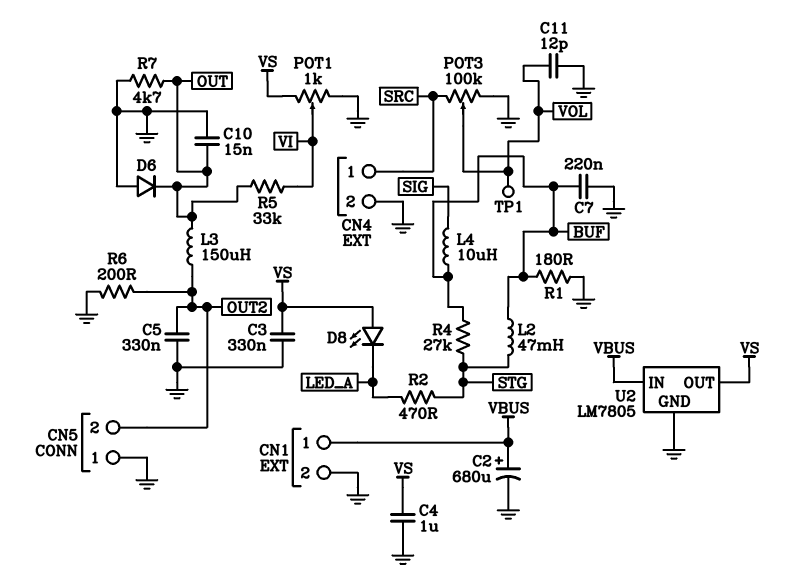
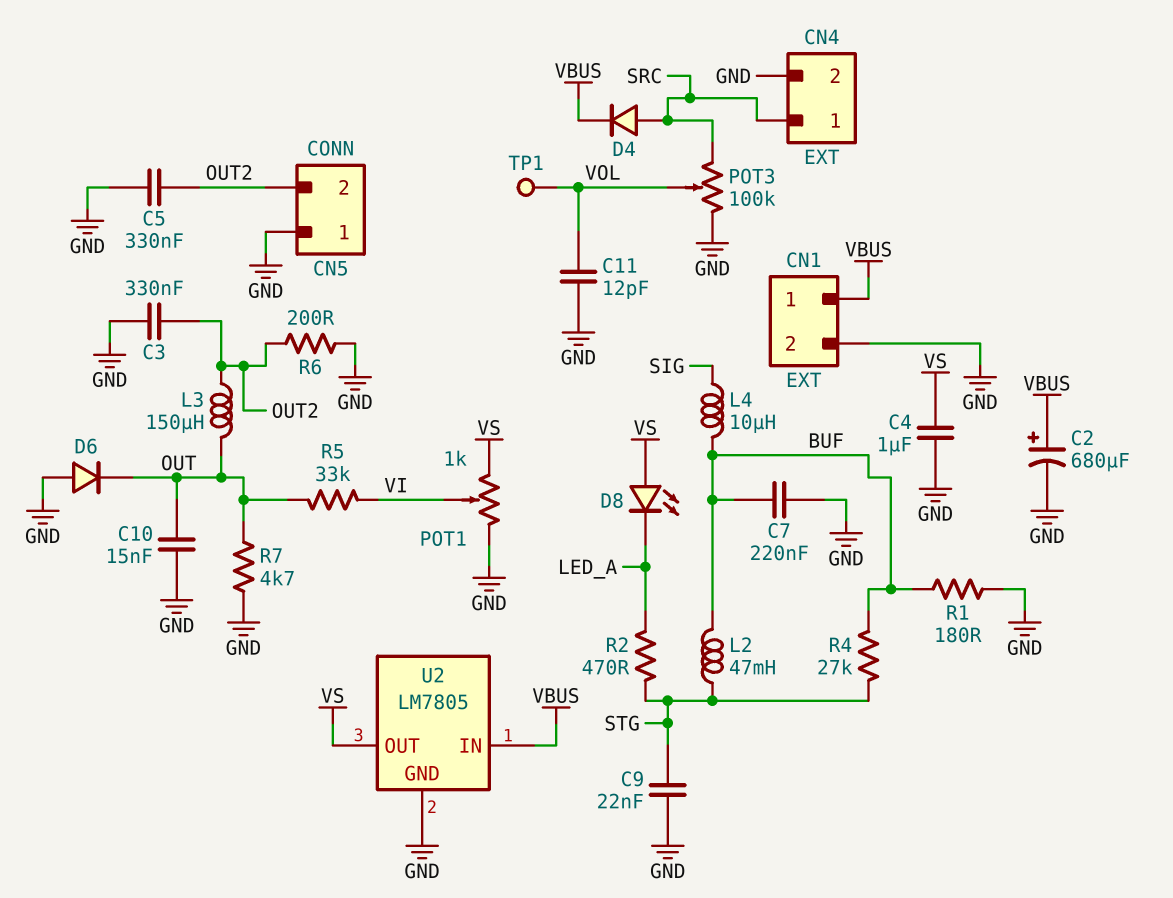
C3: 330nF (GND, VS) -> 330nF (GND, OUT2)
C9: none -> 22nF (GND, STG)
D4: none -> diode (A SRC, K VBUS)

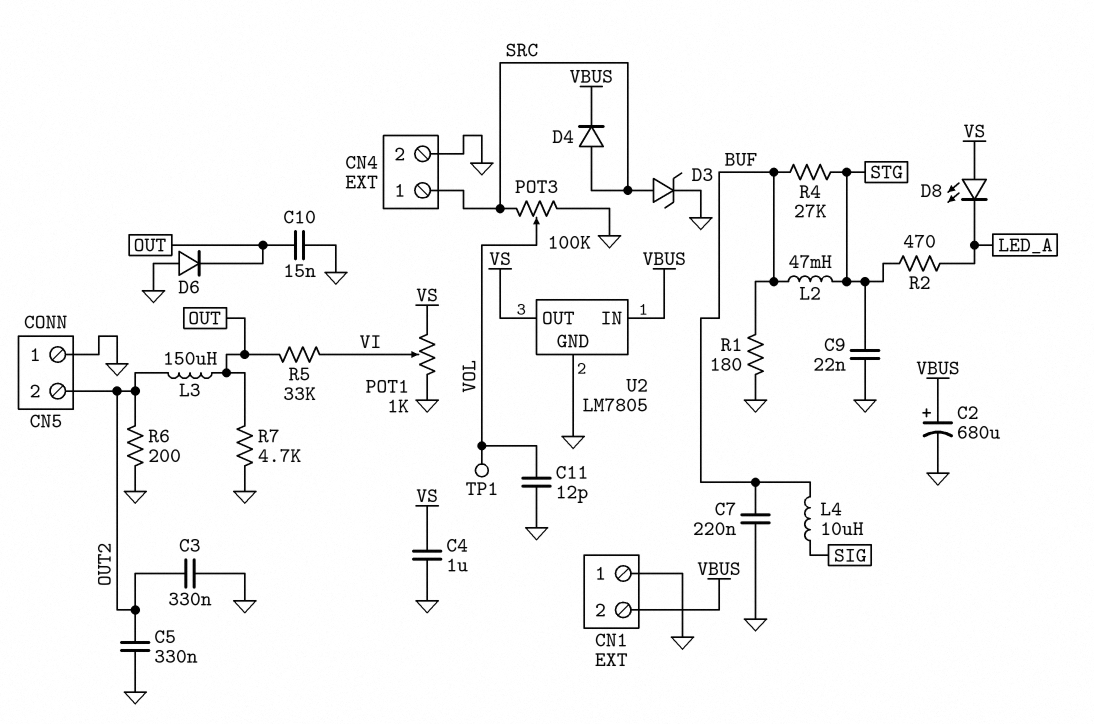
CN1 pin 1: VBUS -> GND
CN1 pin 2: GND -> VBUS
D3: none -> zener (A SRC, K GND)

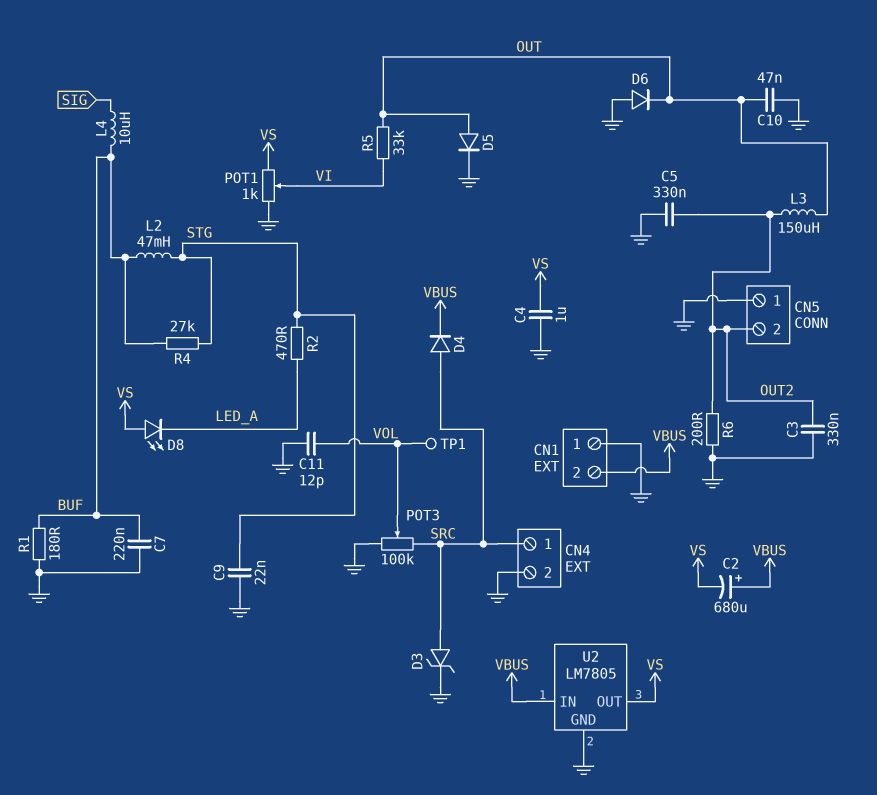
C2: 680uF (plus VBUS, minus GND) -> 680uF (plus VBUS, minus VS)
C10: 15nF (GND, OUT) -> 47nF (GND, OUT)
D5: none -> diode (A OUT, K GND)
R7: 4.7k (GND, OUT) -> none

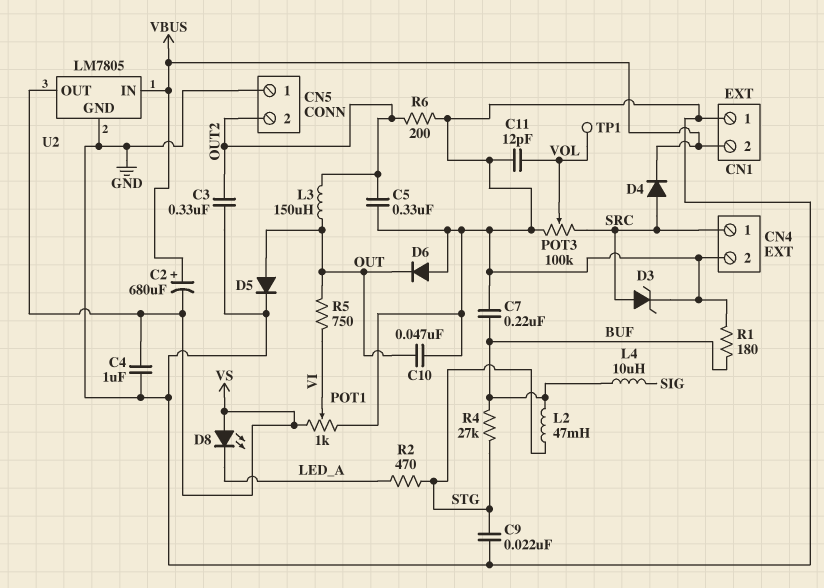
R5: 33k (OUT, VI) -> 750 (OUT, VI)

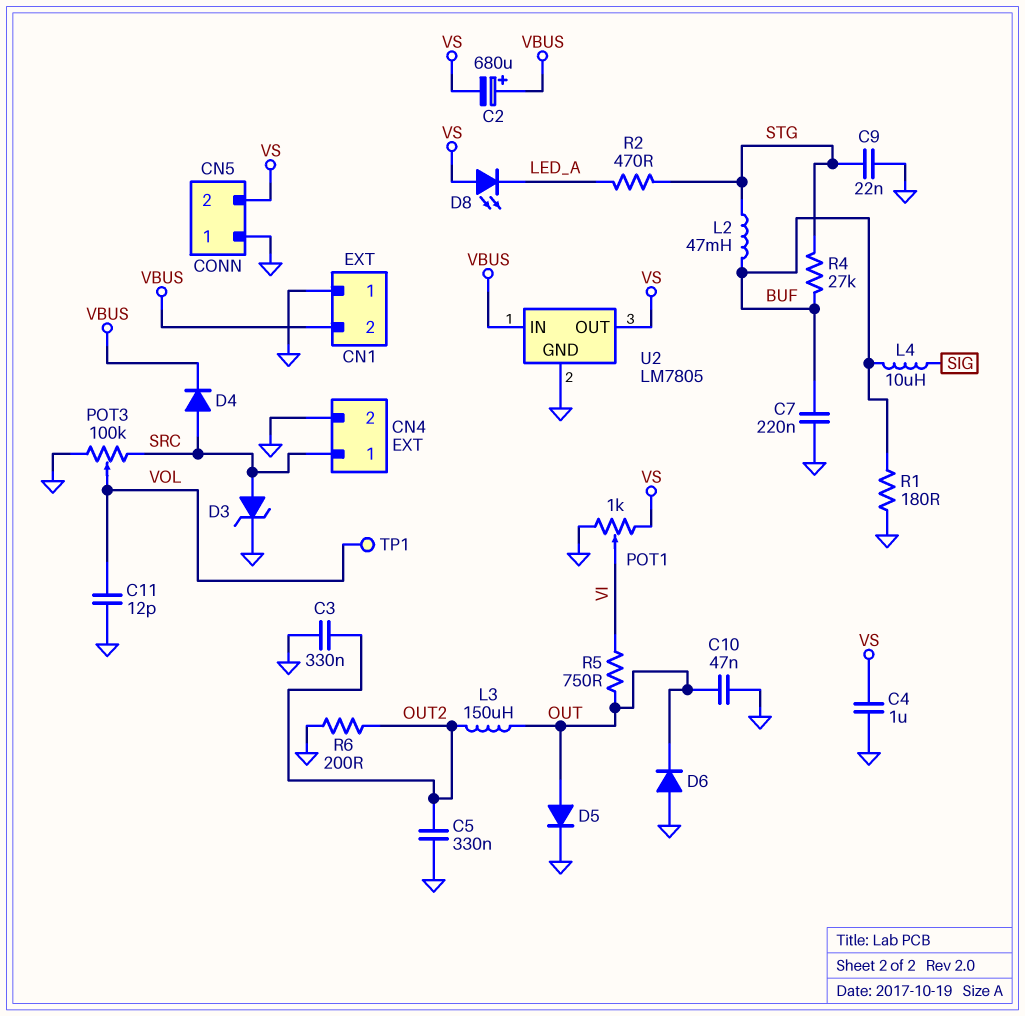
CN5 pin 2: OUT2 -> VS

